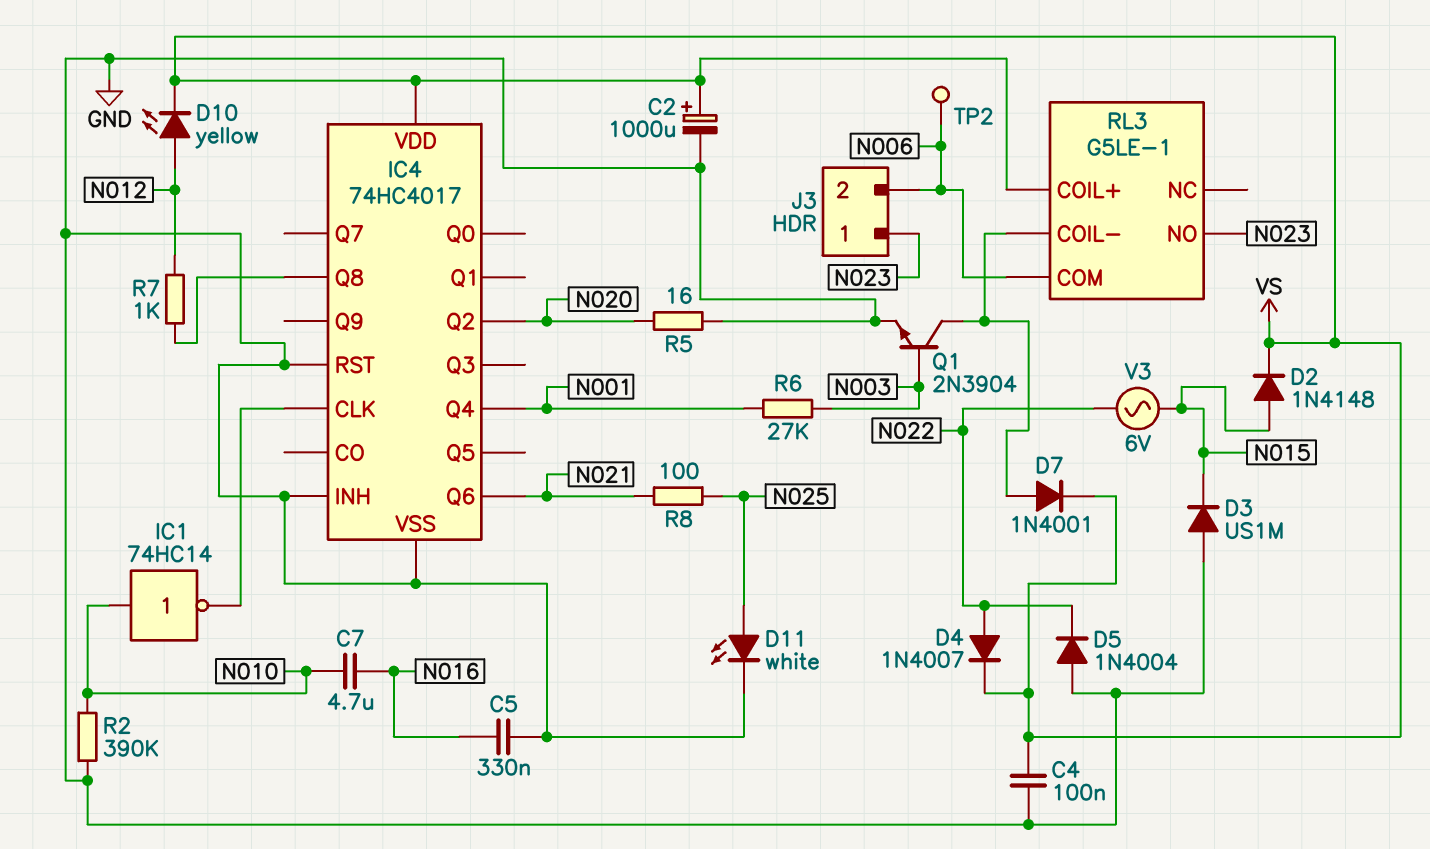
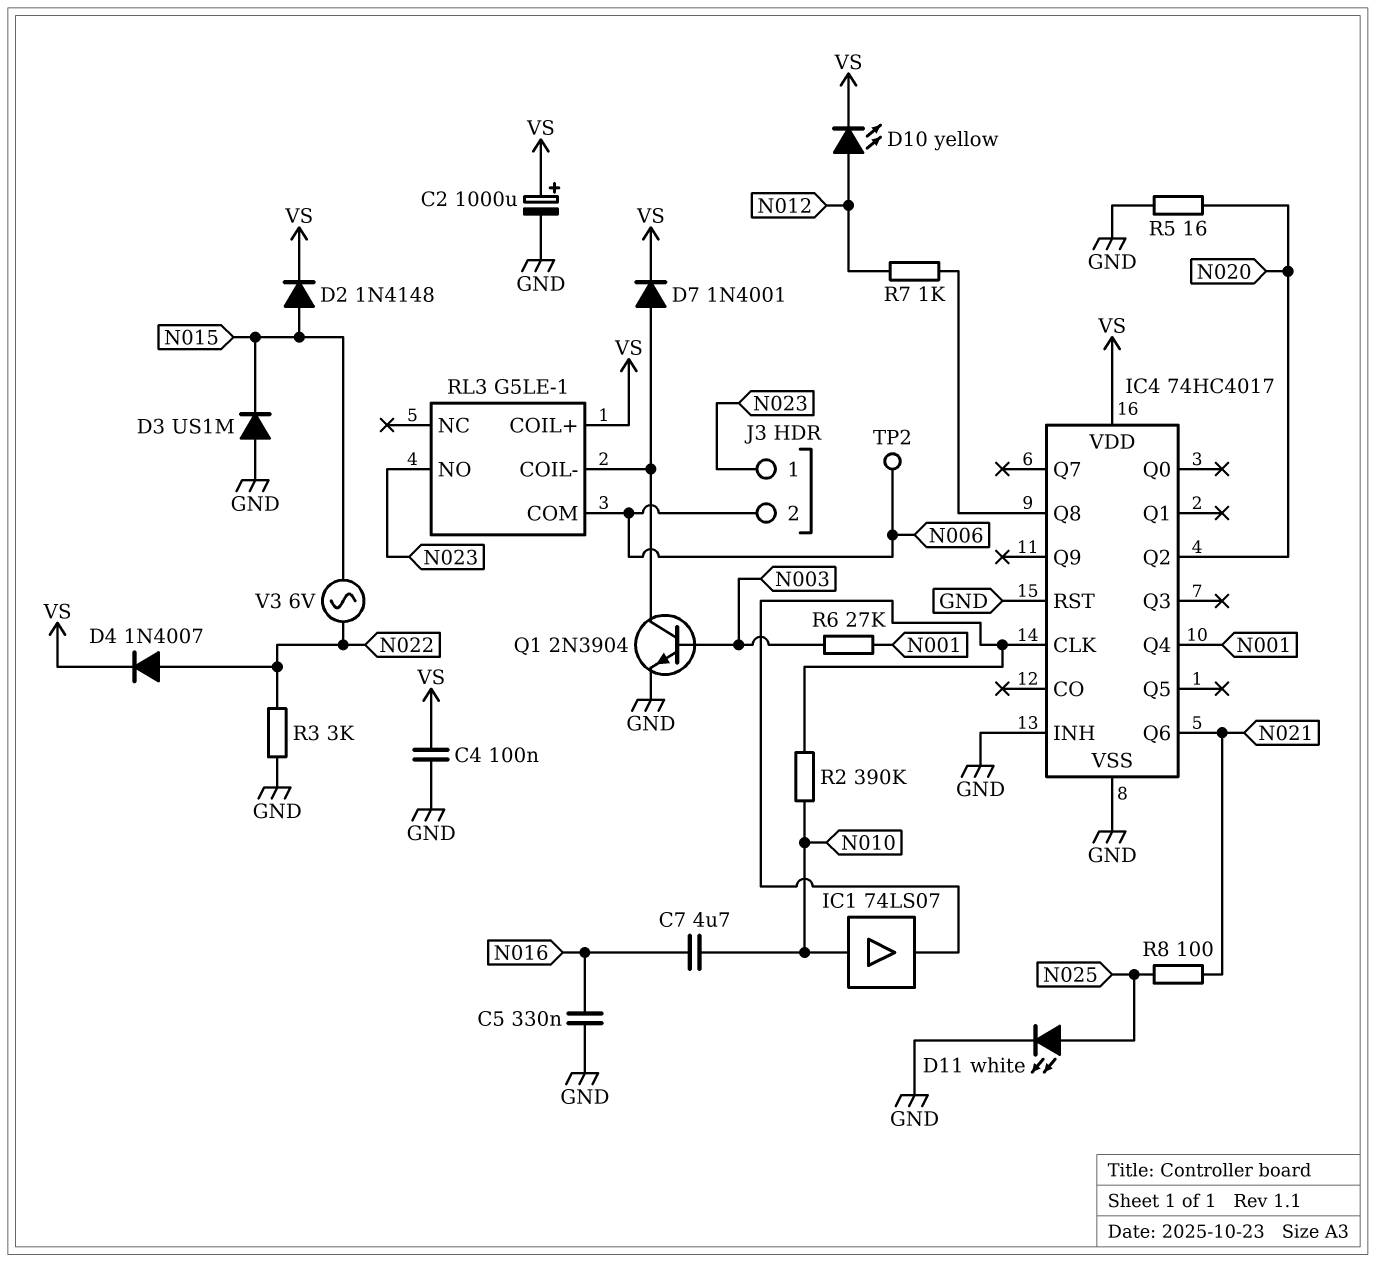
D5: diode 1N4004 (A GND, K N022) -> none
IC1: NOT 74HC14 (in N010, out IC4/CLK) -> buffer 74LS07 (in N010, out IC4/CLK)
R2: 390k (GND, N010) -> 390k (IC4/CLK, N010)
R3: none -> 3k (GND, N022)

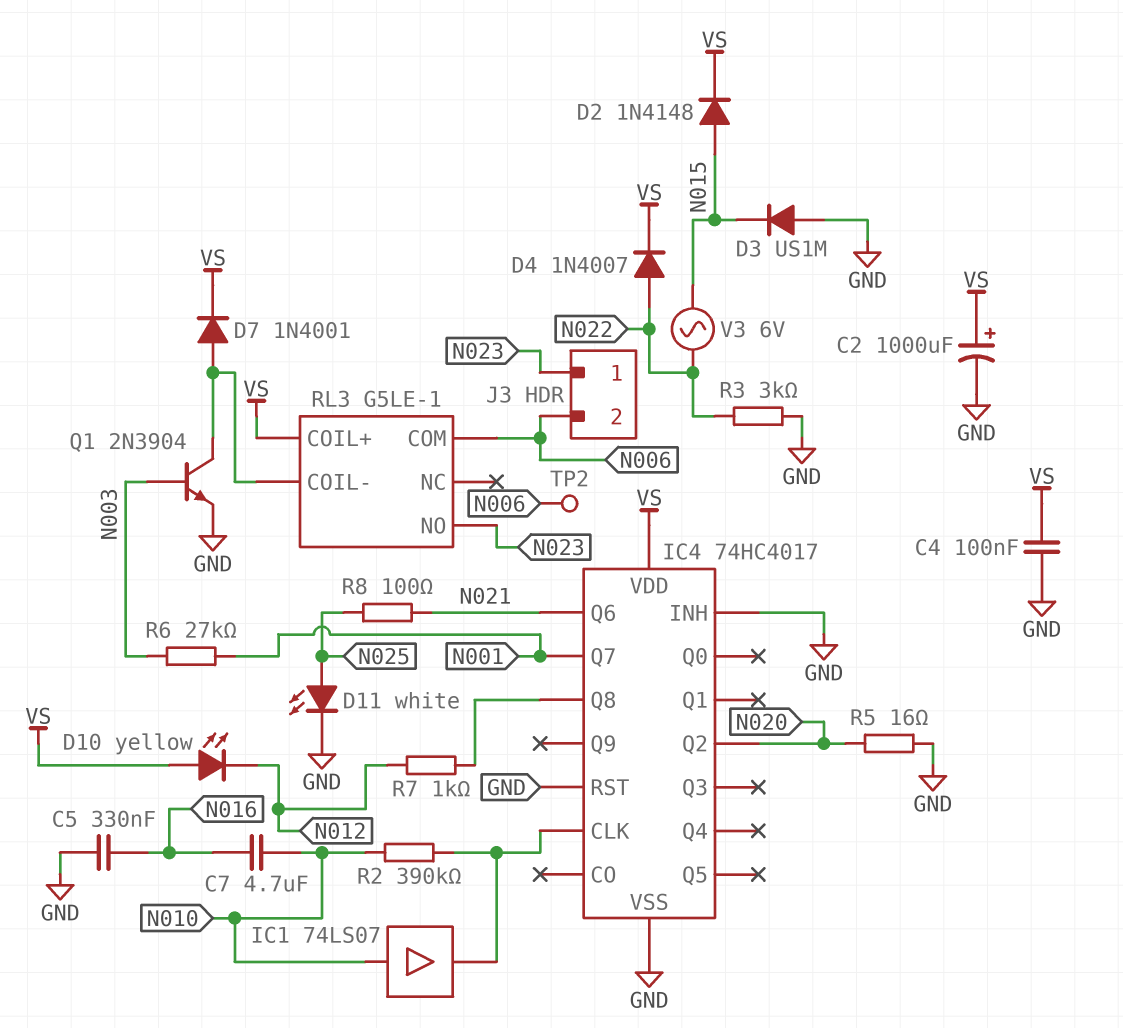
D10: LED yellow (A N012, K VS) -> LED yellow (A VS, K N012)
IC4 pin Q4: N001 -> none
IC4 pin Q7: none -> N001

